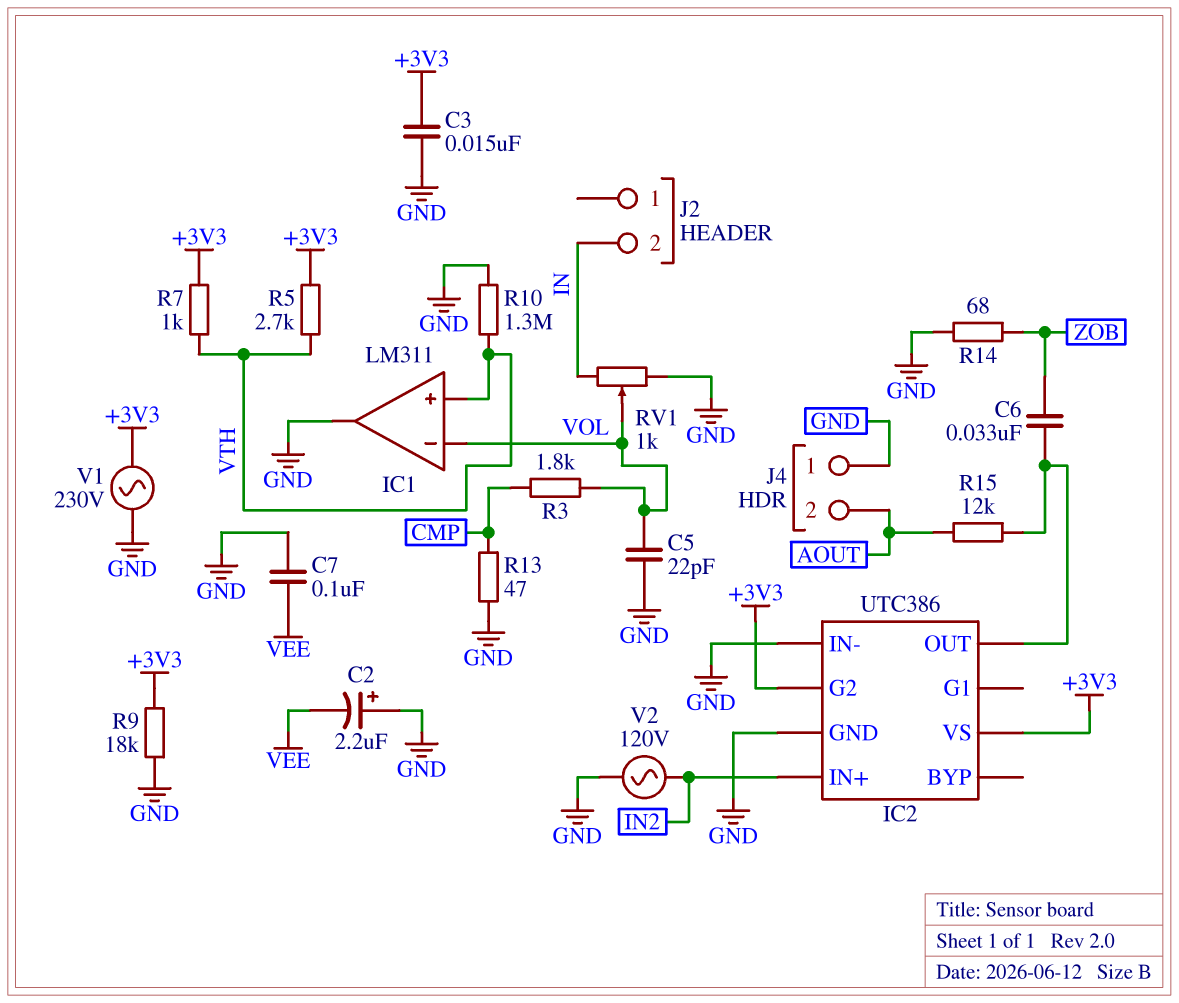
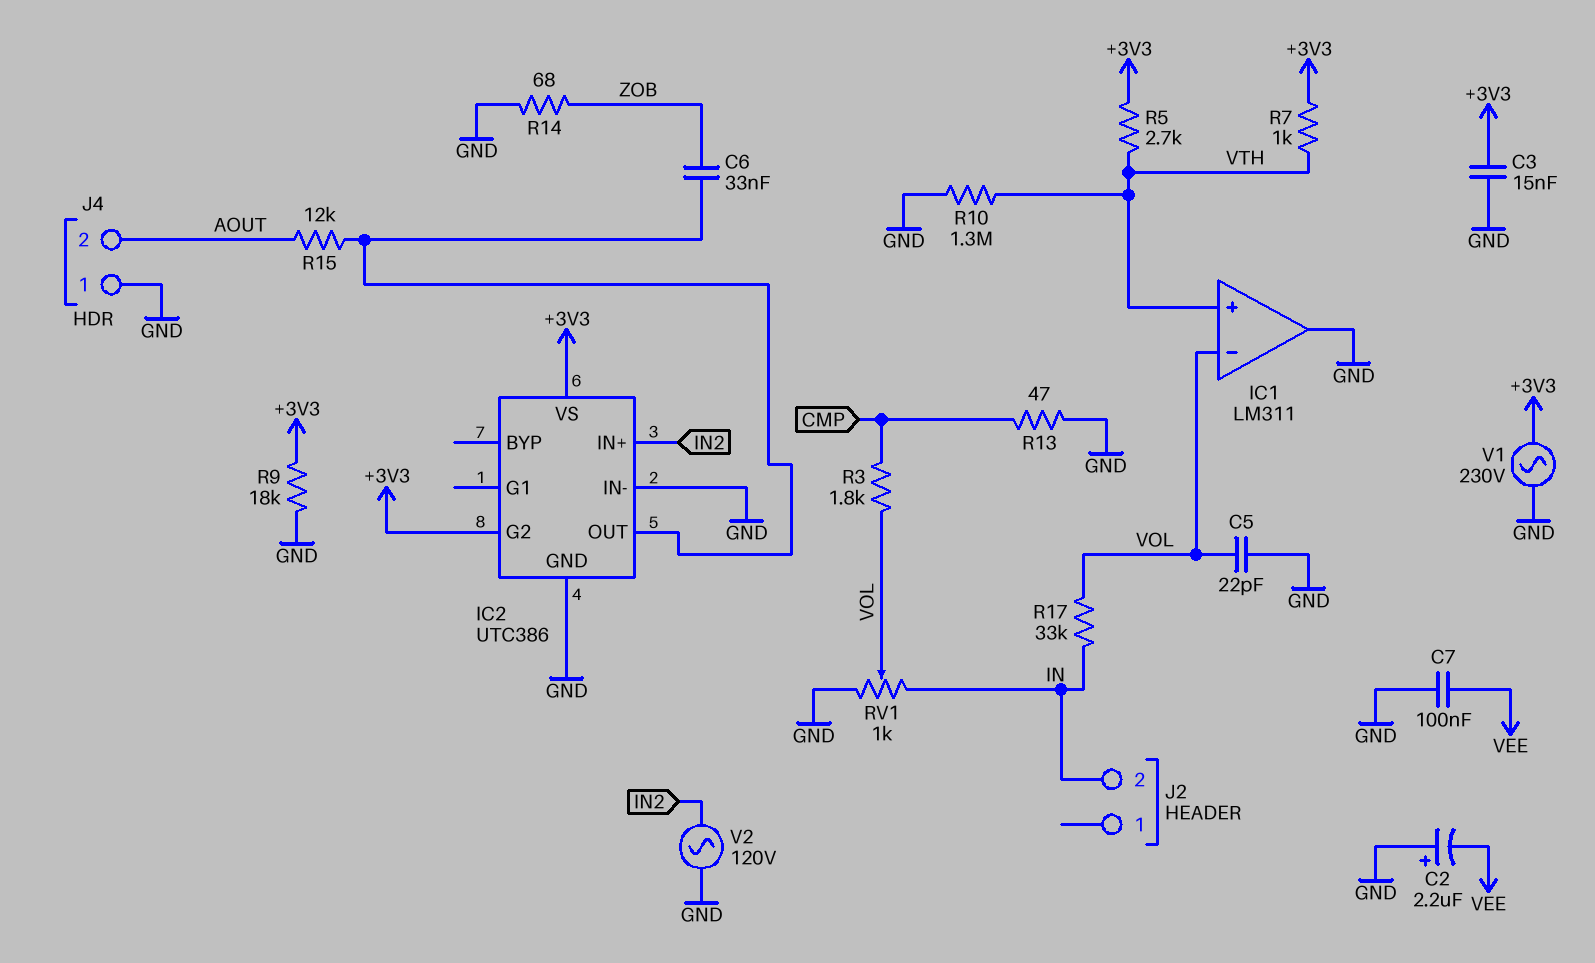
R17: none -> 33k (IN, VOL)

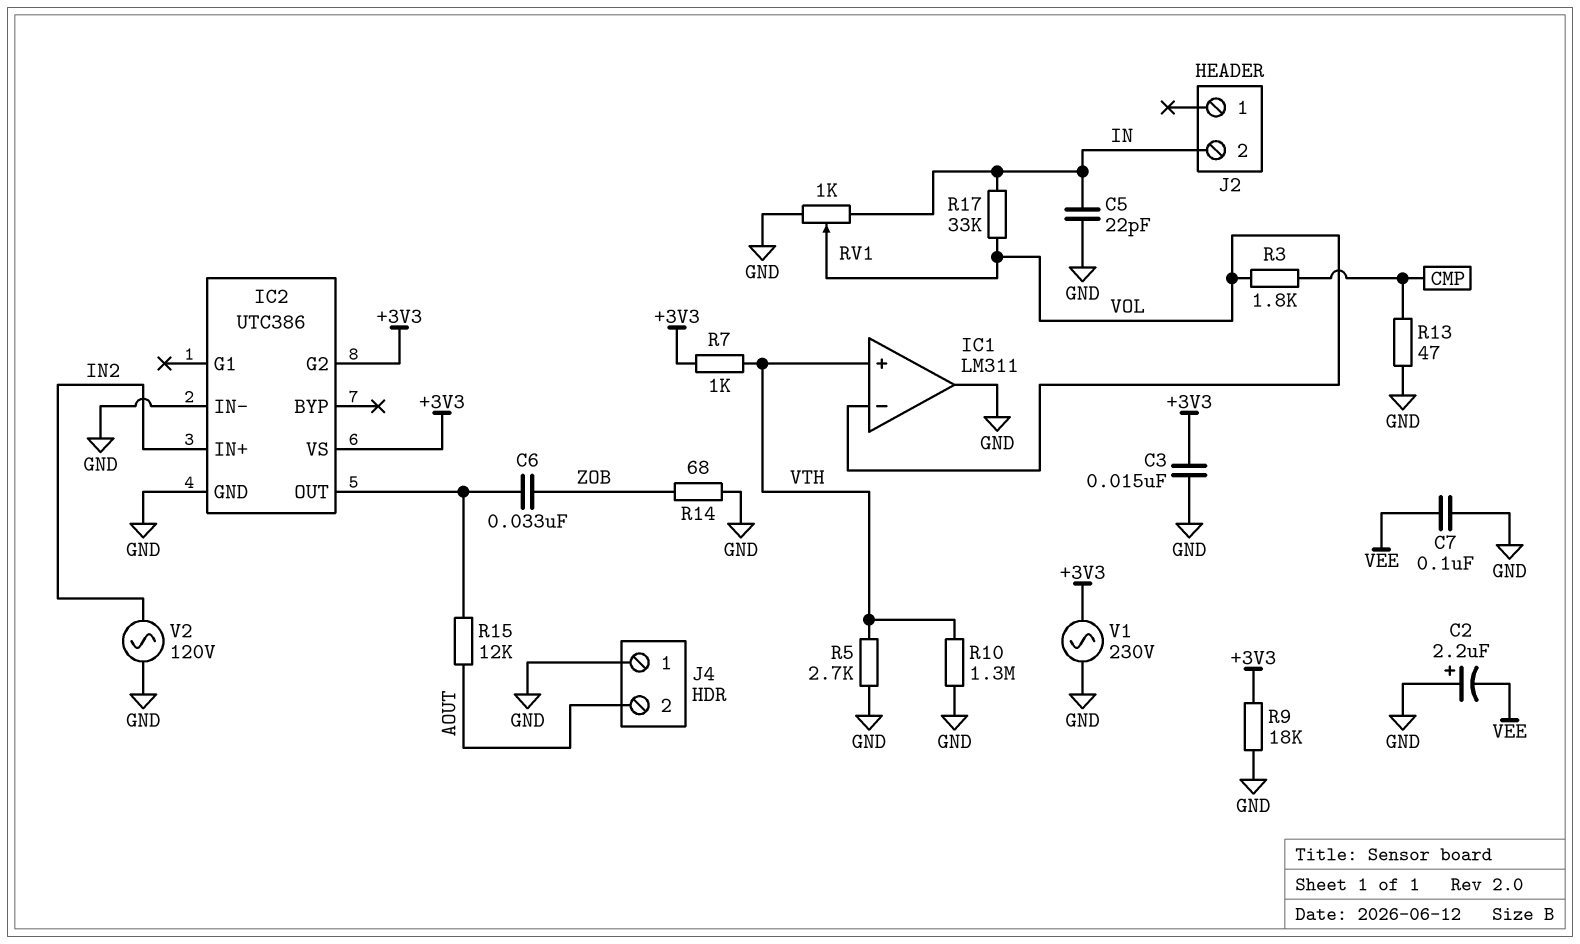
C5: 22pF (GND, VOL) -> 22pF (GND, IN)
R5: 2.7k (+3V3, VTH) -> 2.7k (GND, VTH)

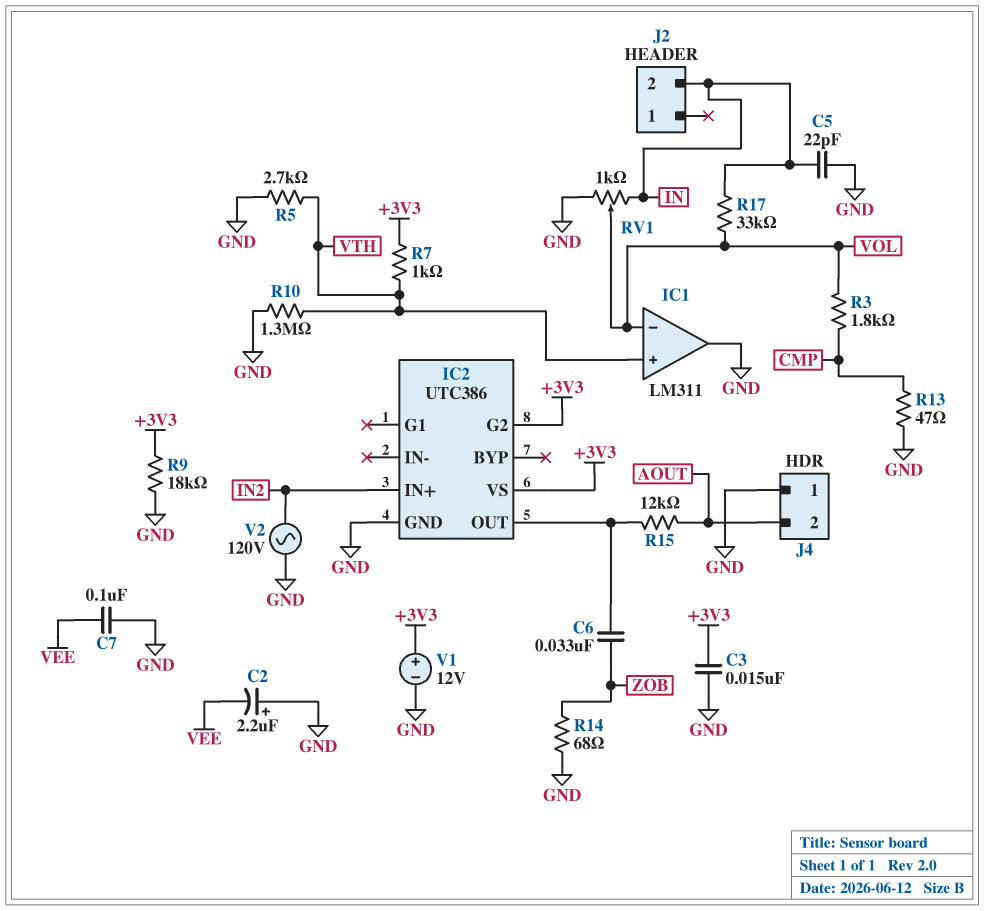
IC2 pin IN-: GND -> none
V1: AC 230V (+3V3, GND) -> 12V (plus +3V3, minus GND)

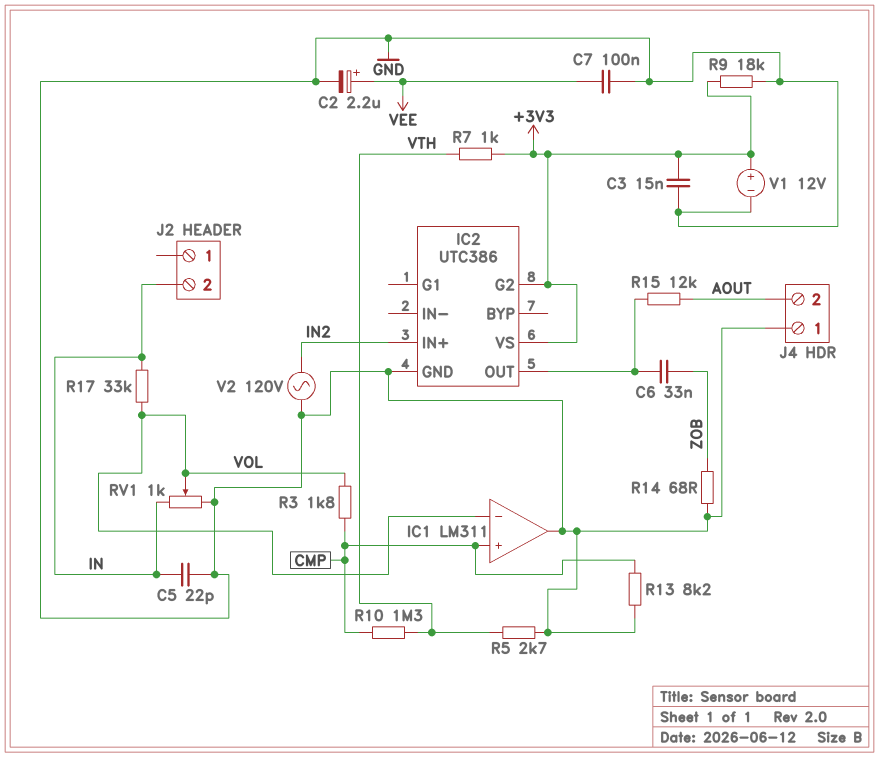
C2: 2.2uF (plus GND, minus VEE) -> 2.2uF (plus VEE, minus GND)
IC1 pin in+: VTH -> CMP
R10: 1.3M (GND, VTH) -> 1.3M (CMP, VTH)
R13: 47 (CMP, GND) -> 8.2k (CMP, GND)

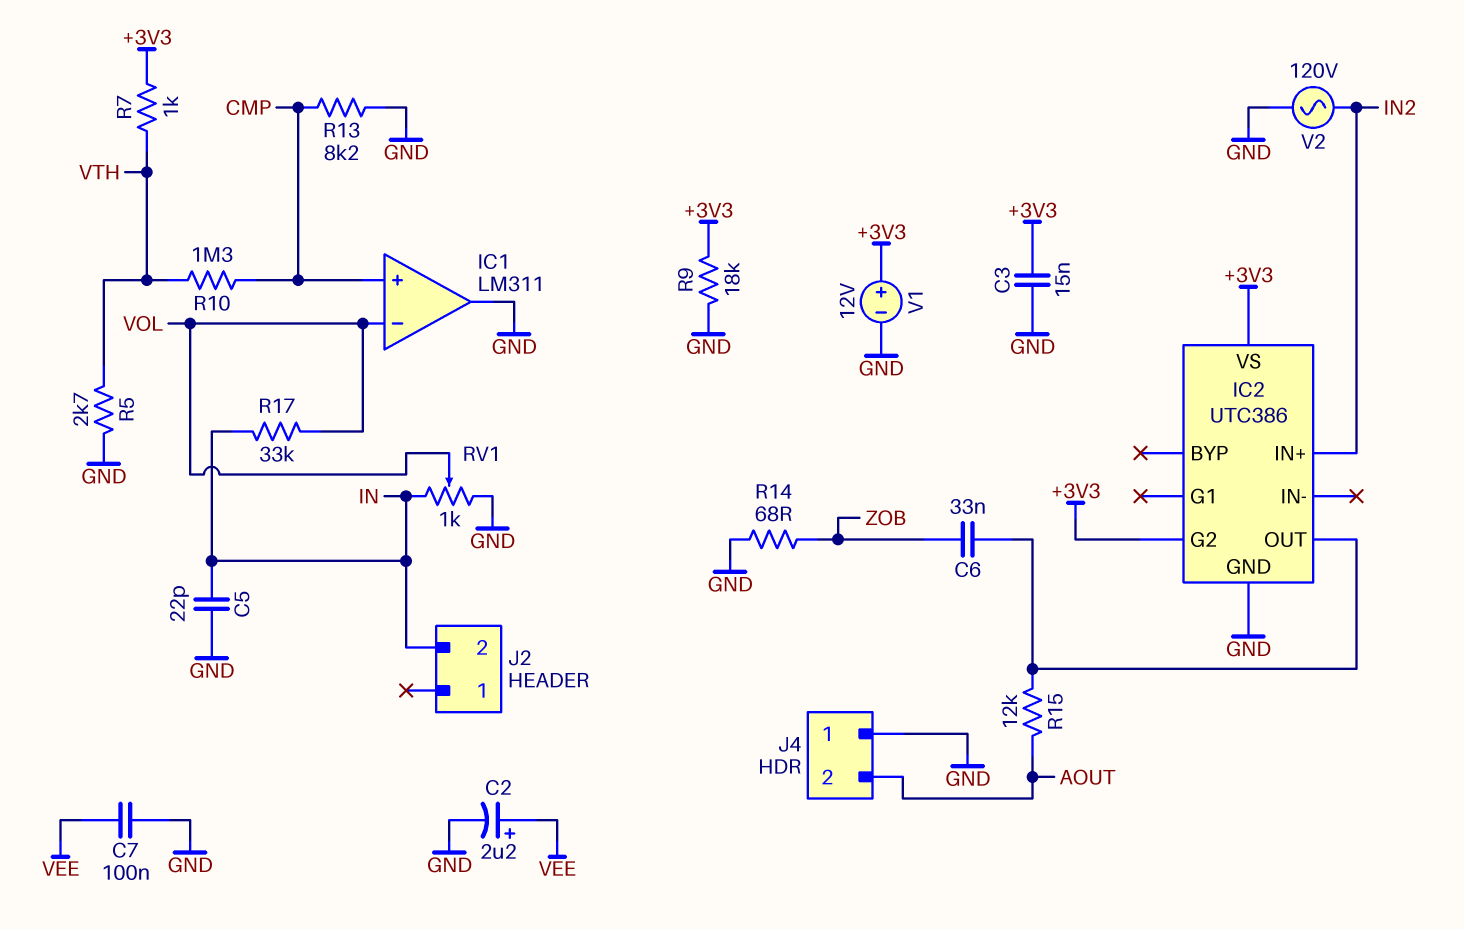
R3: 1.8k (CMP, VOL) -> none

